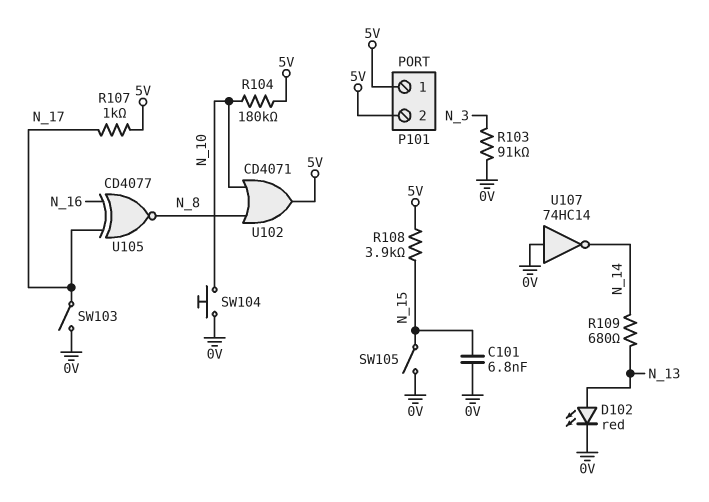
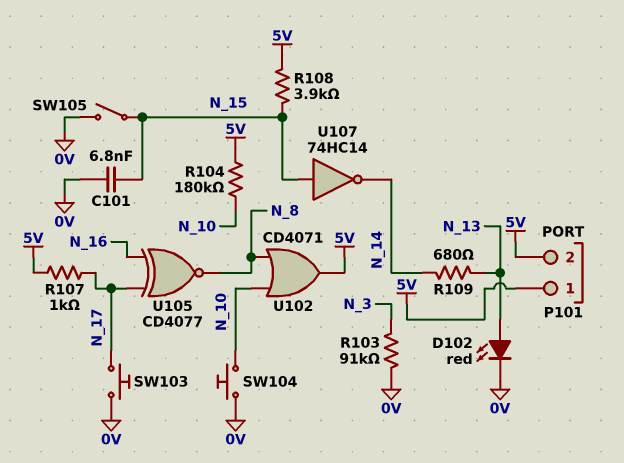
SW103: switch (0V, N_17) -> button (0V, N_17)
U107: NOT 74HC14 (in 0V, out N_14) -> NOT 74HC14 (in N_15, out N_14)

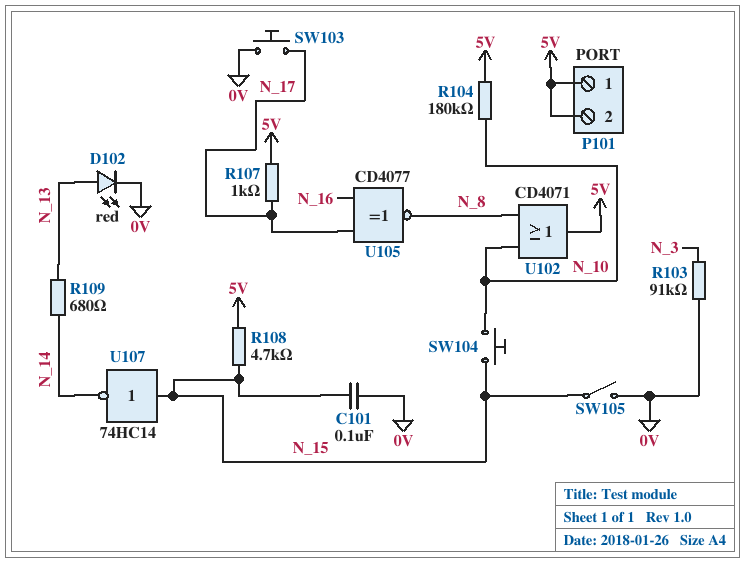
C101: 6.8nF (0V, N_15) -> 100nF (0V, N_15)
R108: 3.9k (5V, N_15) -> 4.7k (5V, N_15)
SW104: button (0V, N_10) -> button (N_10, N_15)

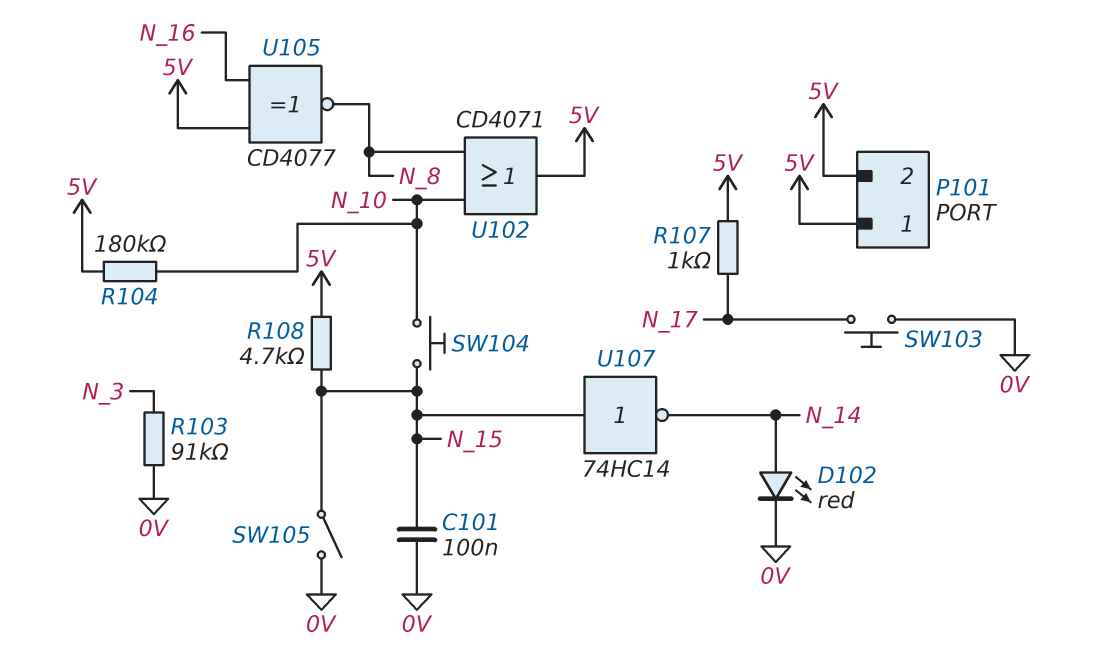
D102: LED red (A N_13, K 0V) -> LED red (A N_14, K 0V)
R109: 680 (N_13, N_14) -> none
U105: XNOR CD4077 (in N_16, in N_17, out N_8) -> XNOR CD4077 (in 5V, in N_16, out N_8)

